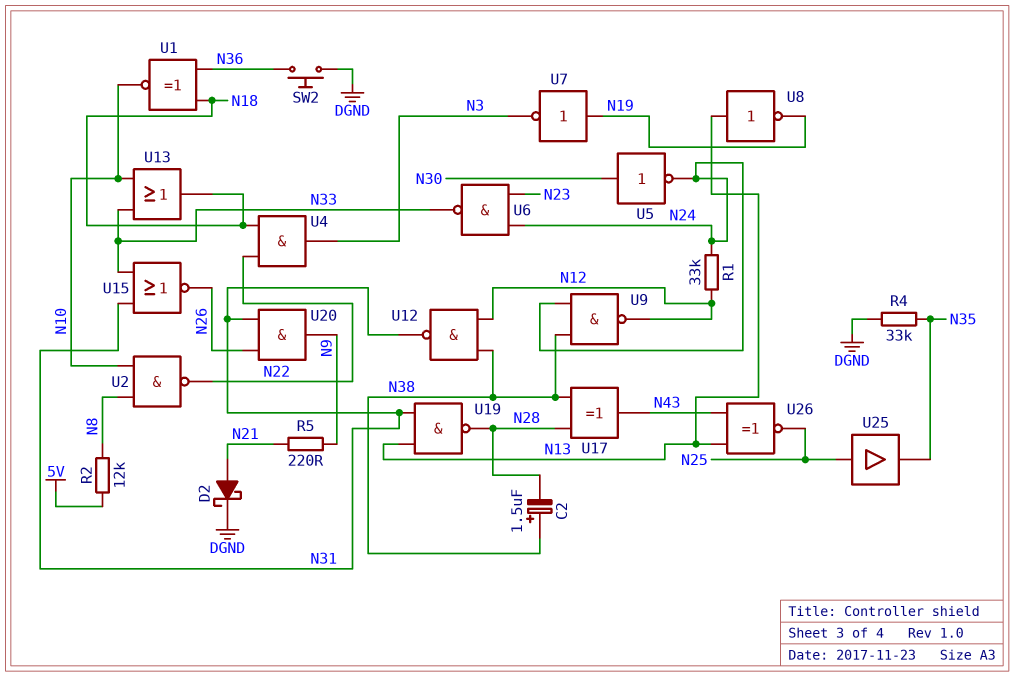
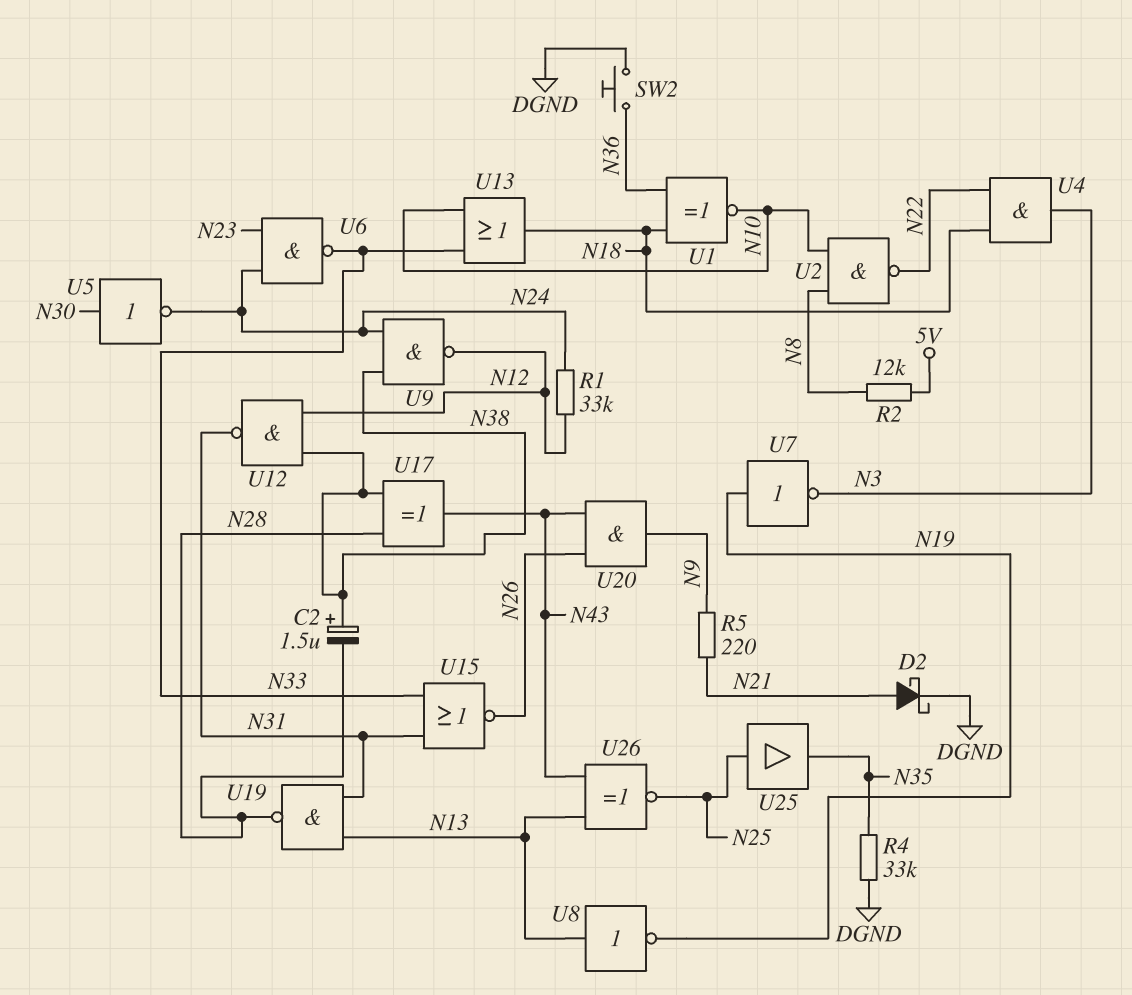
U20: AND (in N26, in N31, out N9) -> AND (in N26, in N43, out N9)

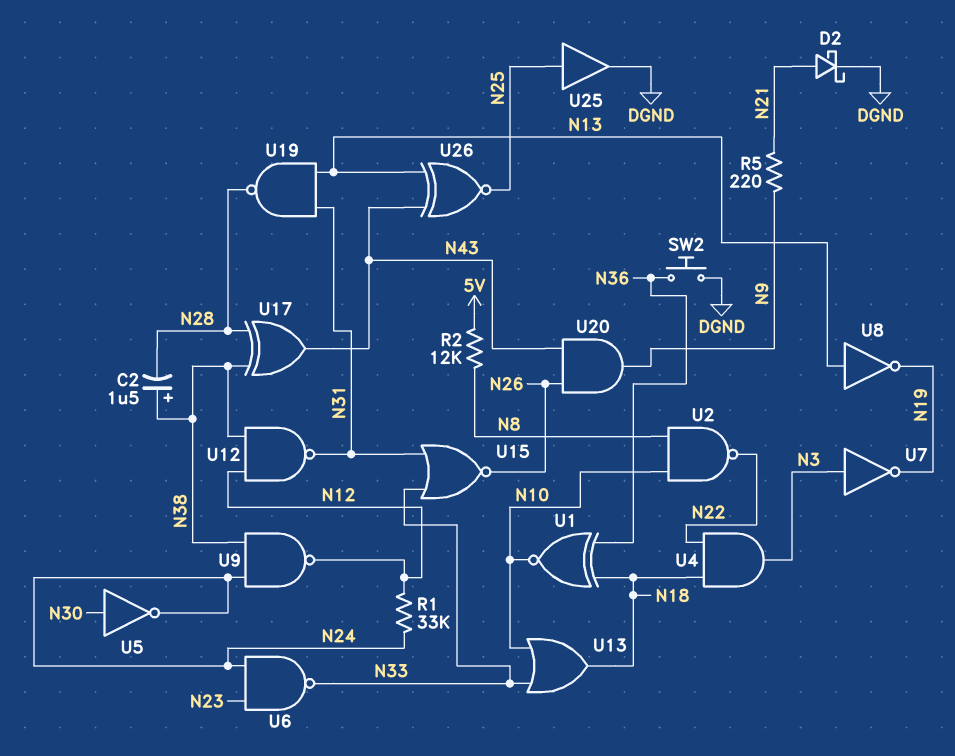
R4: 33k (DGND, N35) -> none
U7: NOT (in N19, out N3) -> NOT (in N3, out N19)
U25: buffer (in N25, out N35) -> buffer (in N25, out DGND)

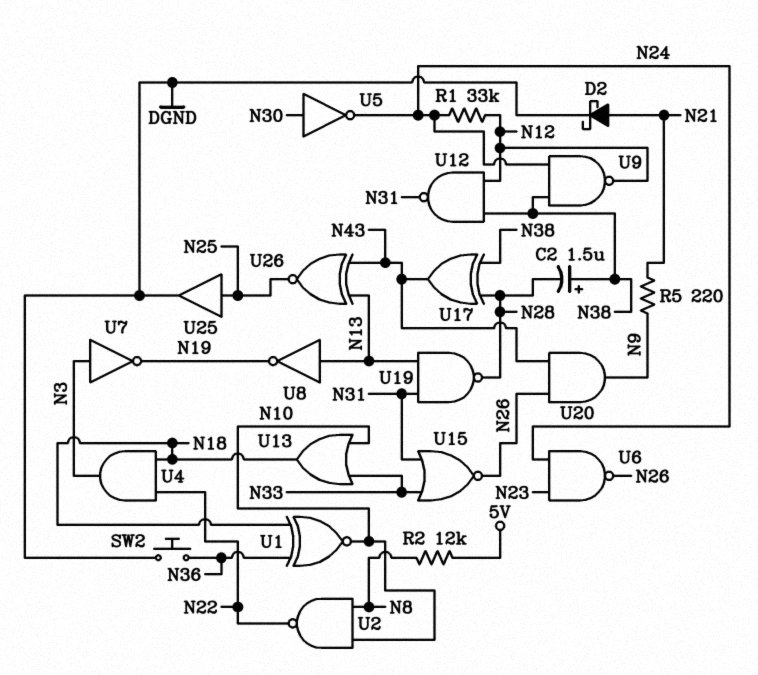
U6: NAND (in N23, in N24, out N33) -> NAND (in N23, in N24, out N26)

